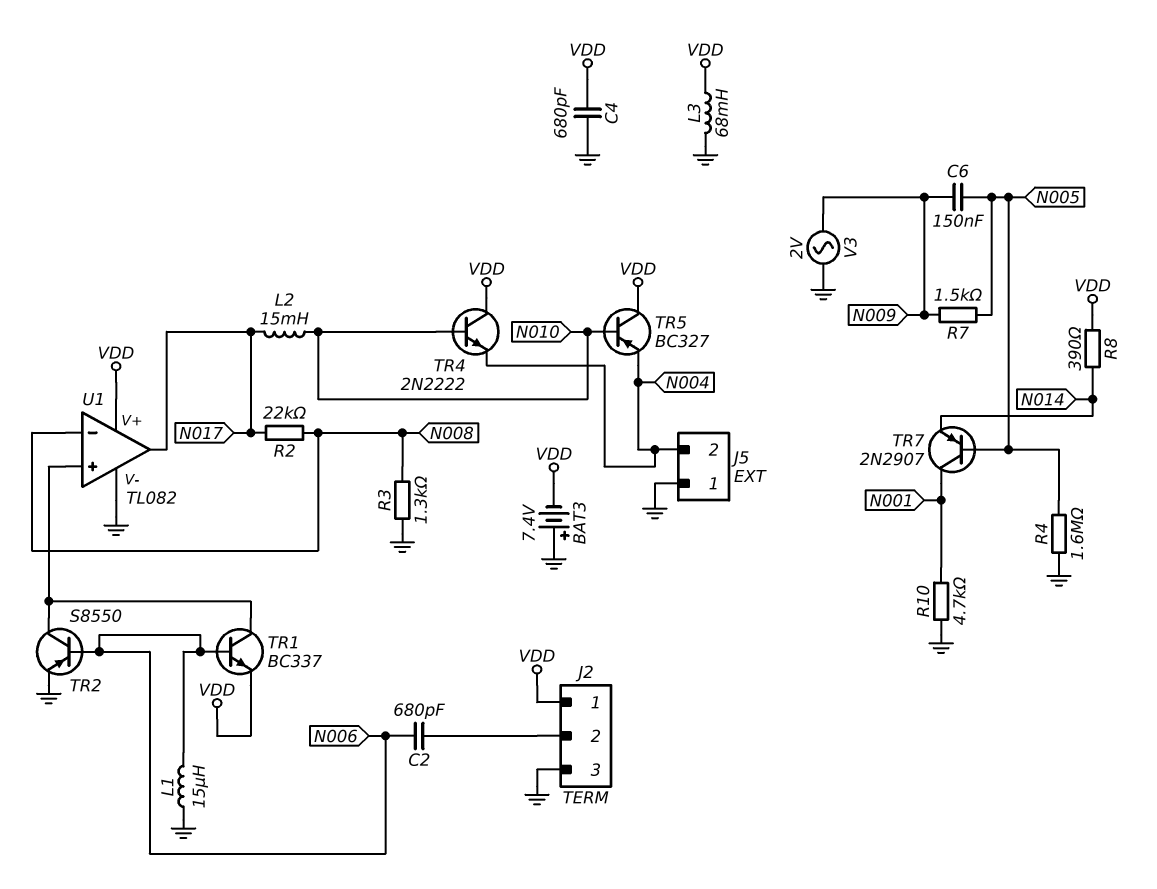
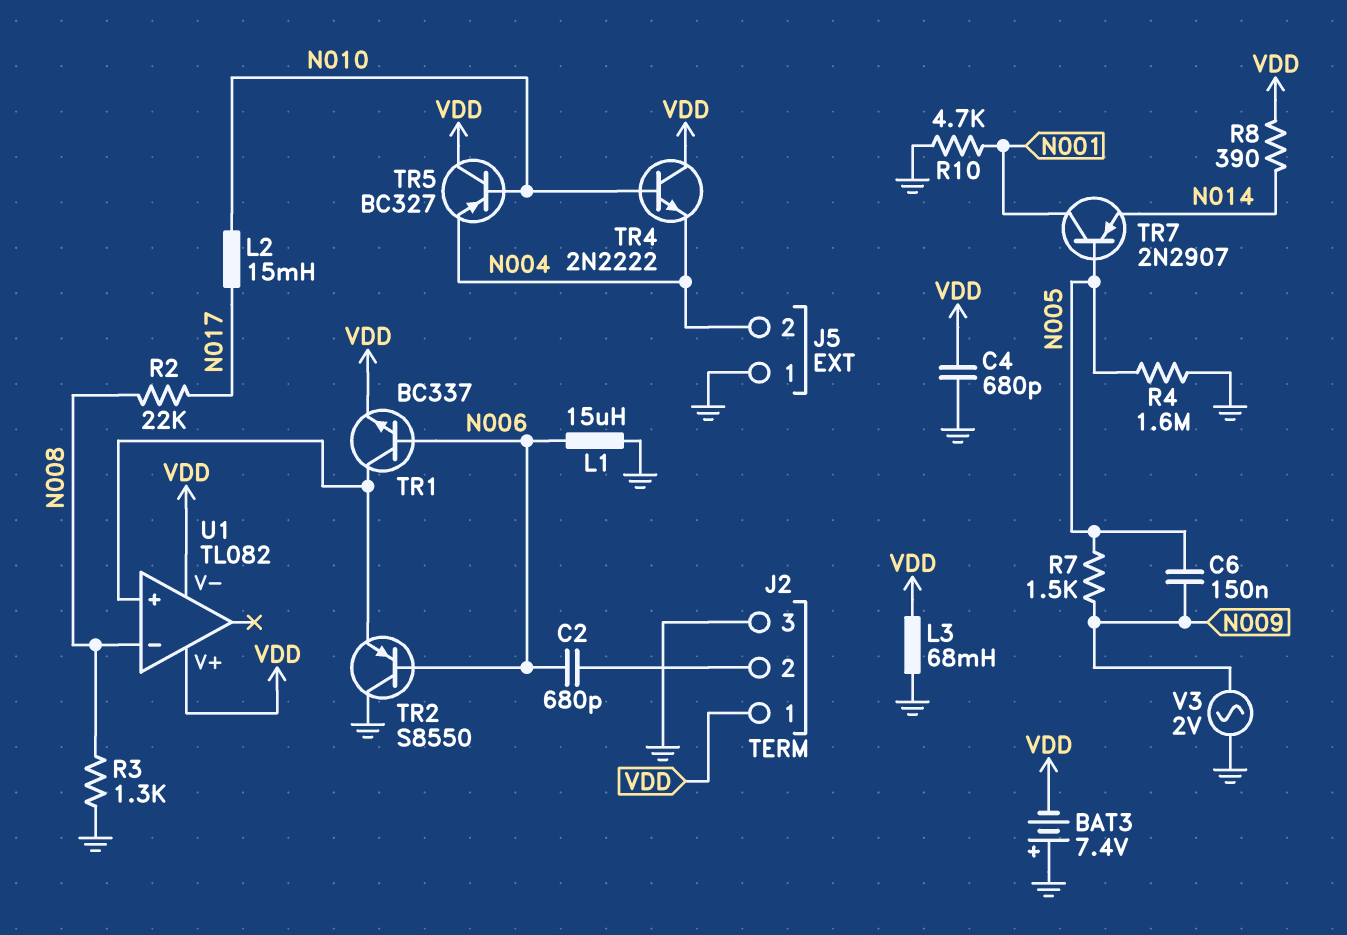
TR2: PNP S8550 (B N006, C U1/in+, E GND) -> PNP S8550 (B N006, C GND, E U1/in+)
U1 pin V-: GND -> VDD
U1 pin out: N017 -> none

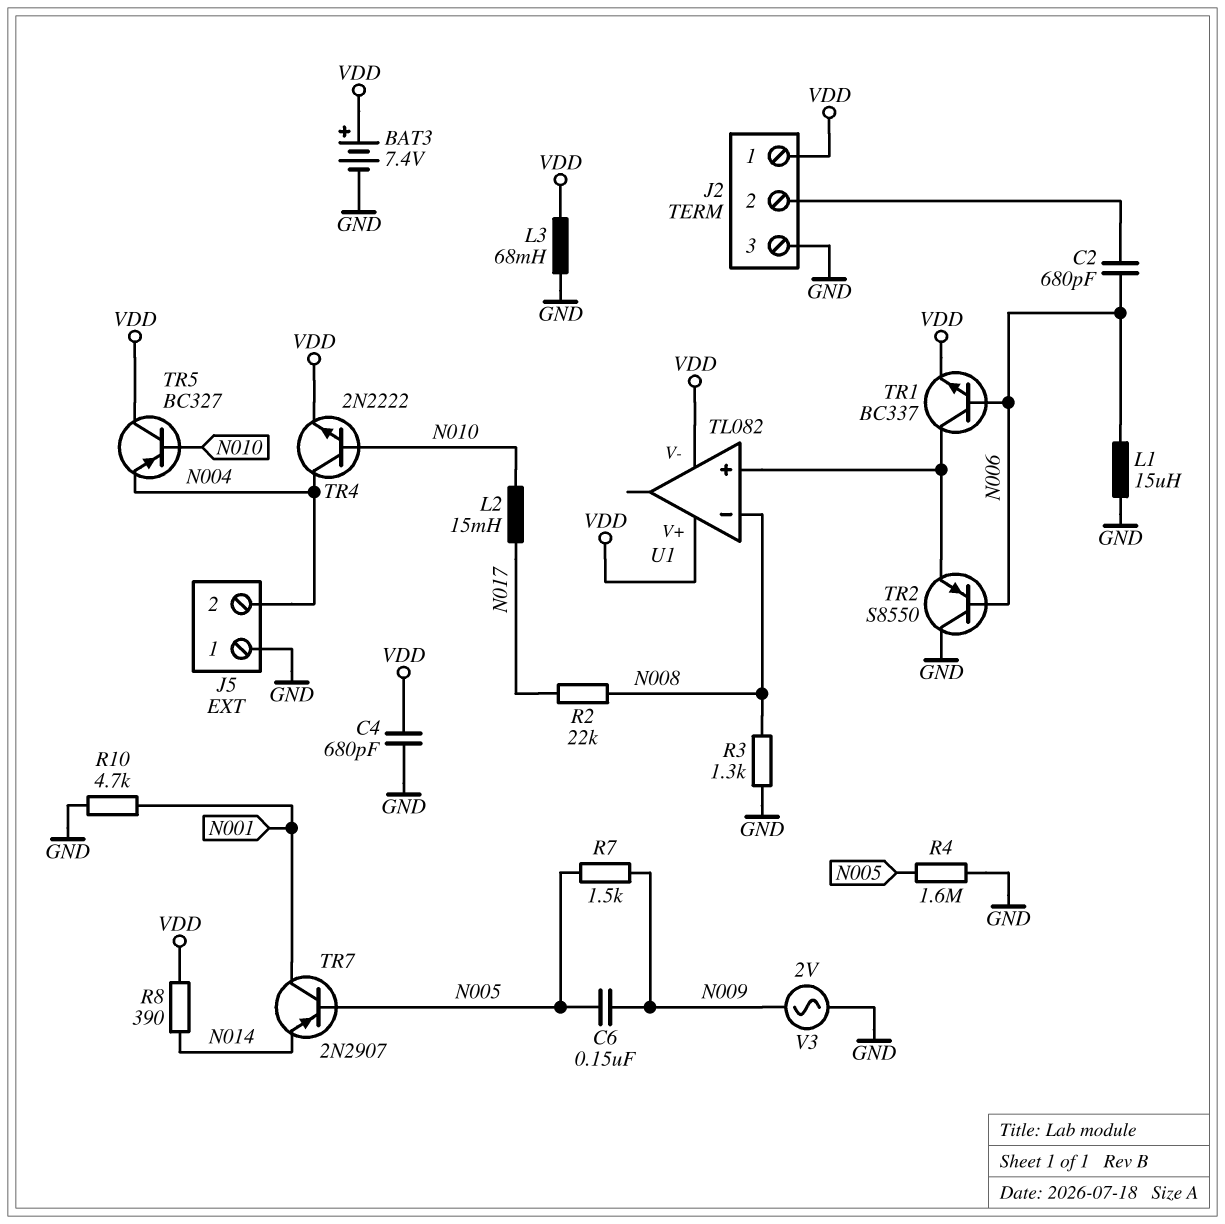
BAT3: 7.4V (plus GND, minus VDD) -> 7.4V (plus VDD, minus GND)
TR4: NPN 2N2222 (B N010, C VDD, E N004) -> NPN 2N2222 (B N010, C N004, E VDD)

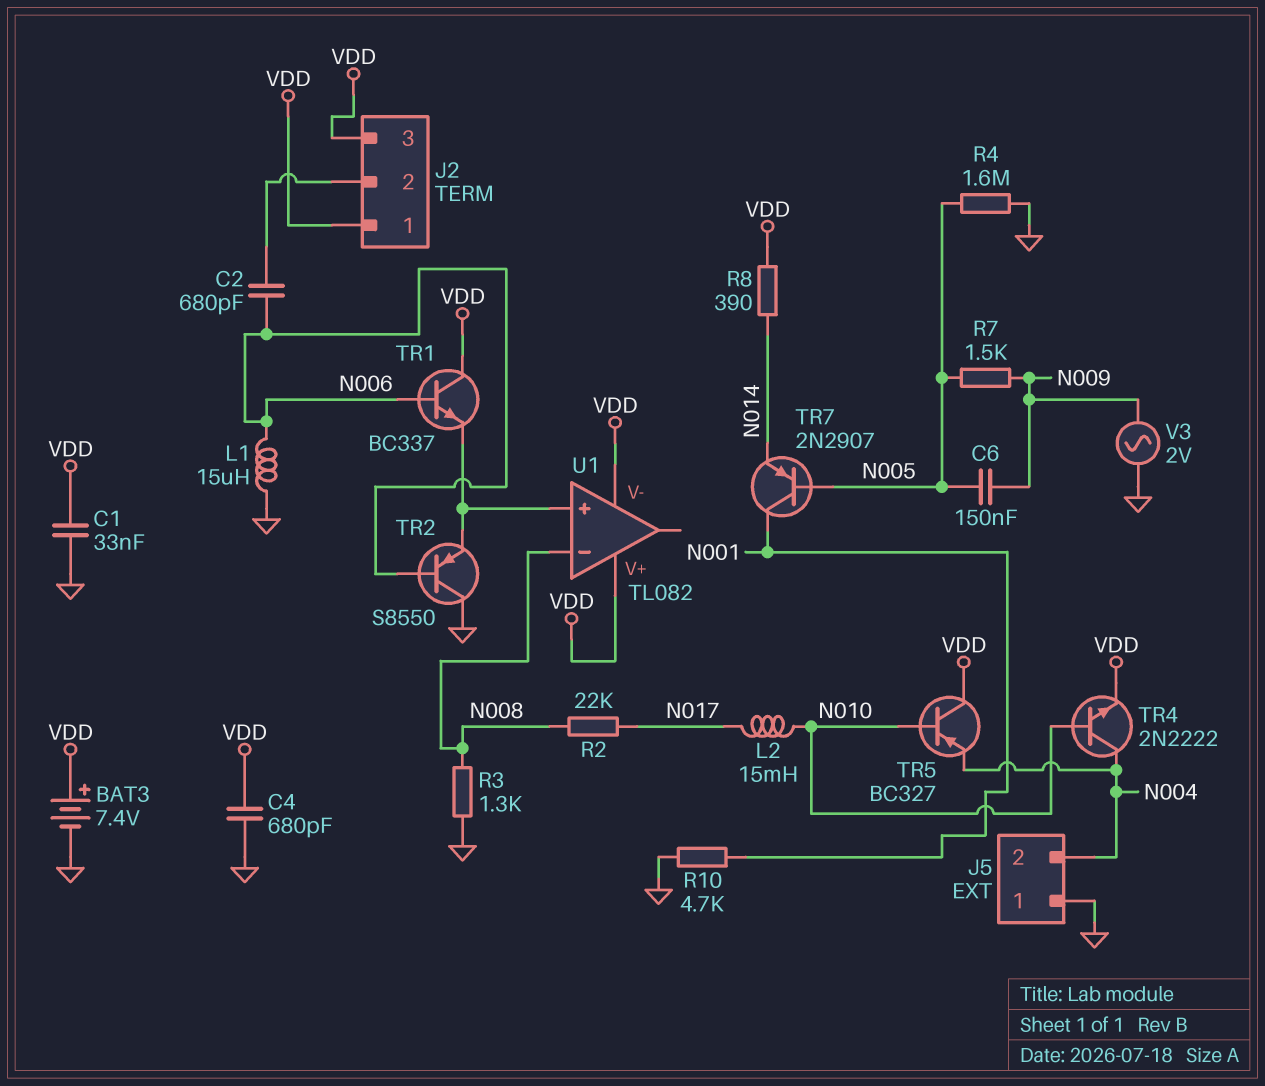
C1: none -> 33nF (GND, VDD)
J2 pin 3: GND -> VDD
L3: 68mH (GND, VDD) -> none
TR1: NPN BC337 (B N006, C U1/in+, E VDD) -> NPN BC337 (B N006, C VDD, E U1/in+)

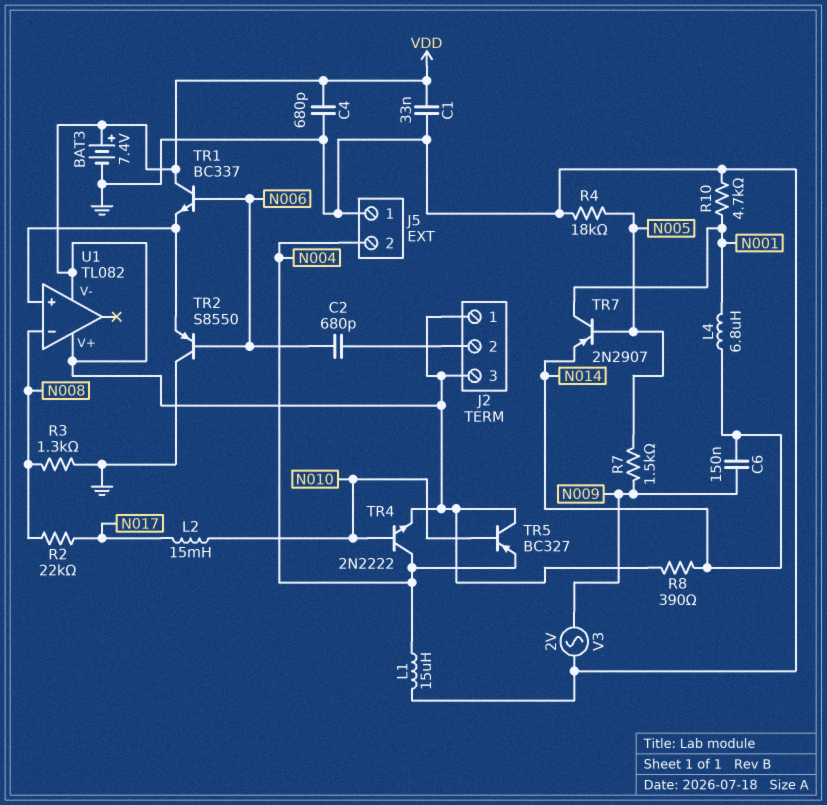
C6: 150nF (N005, N009) -> 150nF (N009, N014)
L1: 15uH (GND, N006) -> 15uH (GND, N004)
L4: none -> 6.8uH (N001, N014)
R4: 1.6M (GND, N005) -> 18k (GND, N005)

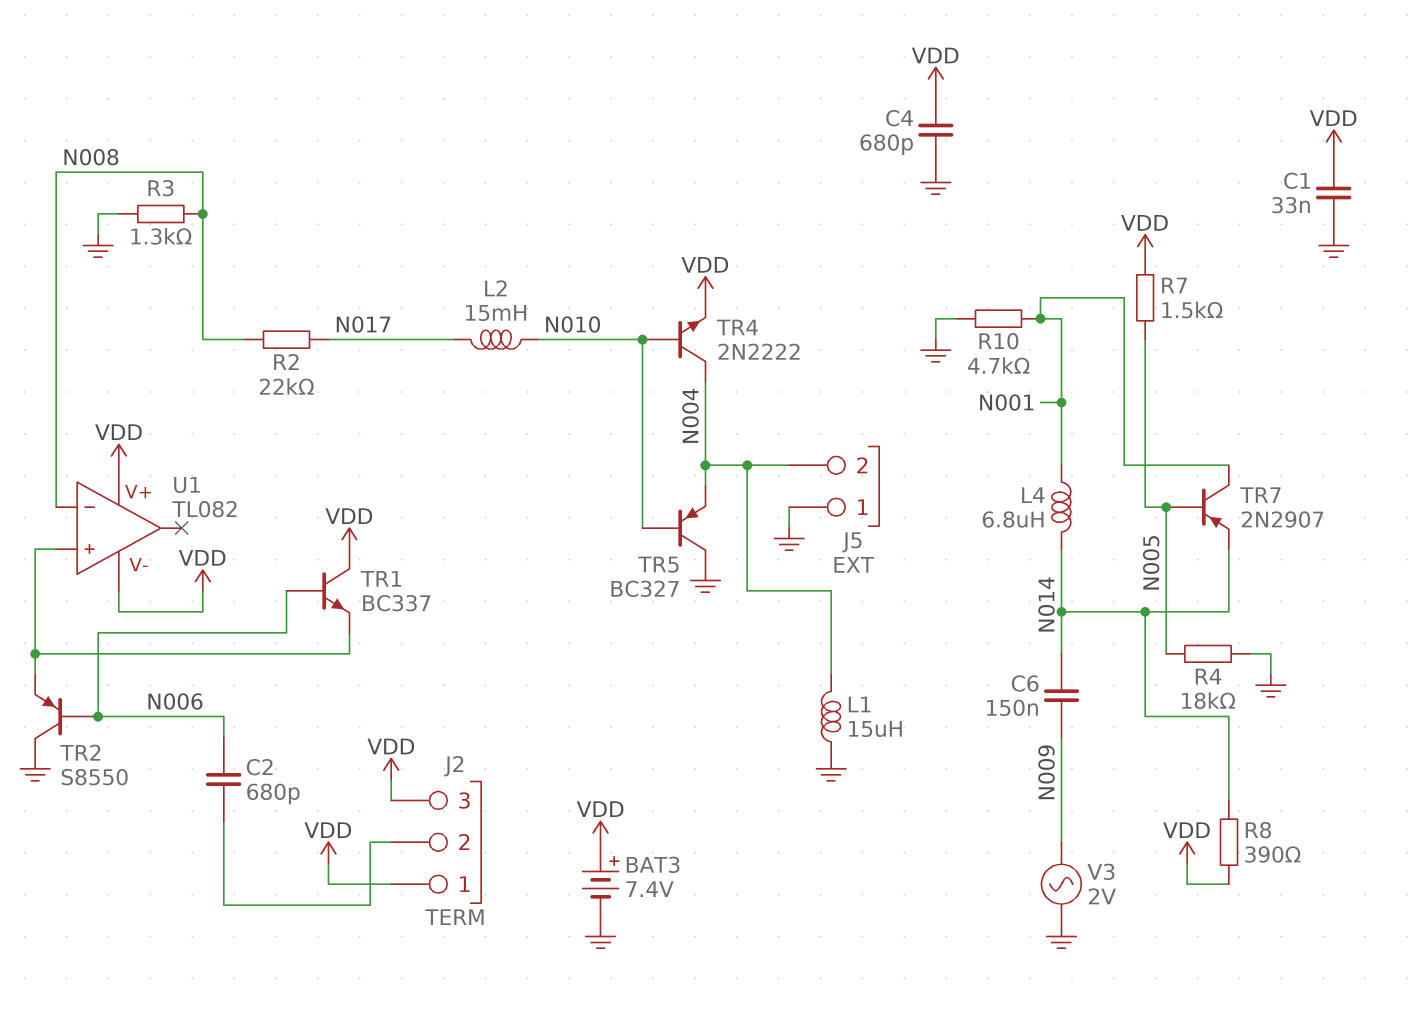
R7: 1.5k (N005, N009) -> 1.5k (N005, VDD)
TR5: PNP BC327 (B N010, C VDD, E N004) -> PNP BC327 (B N010, C GND, E N004)

